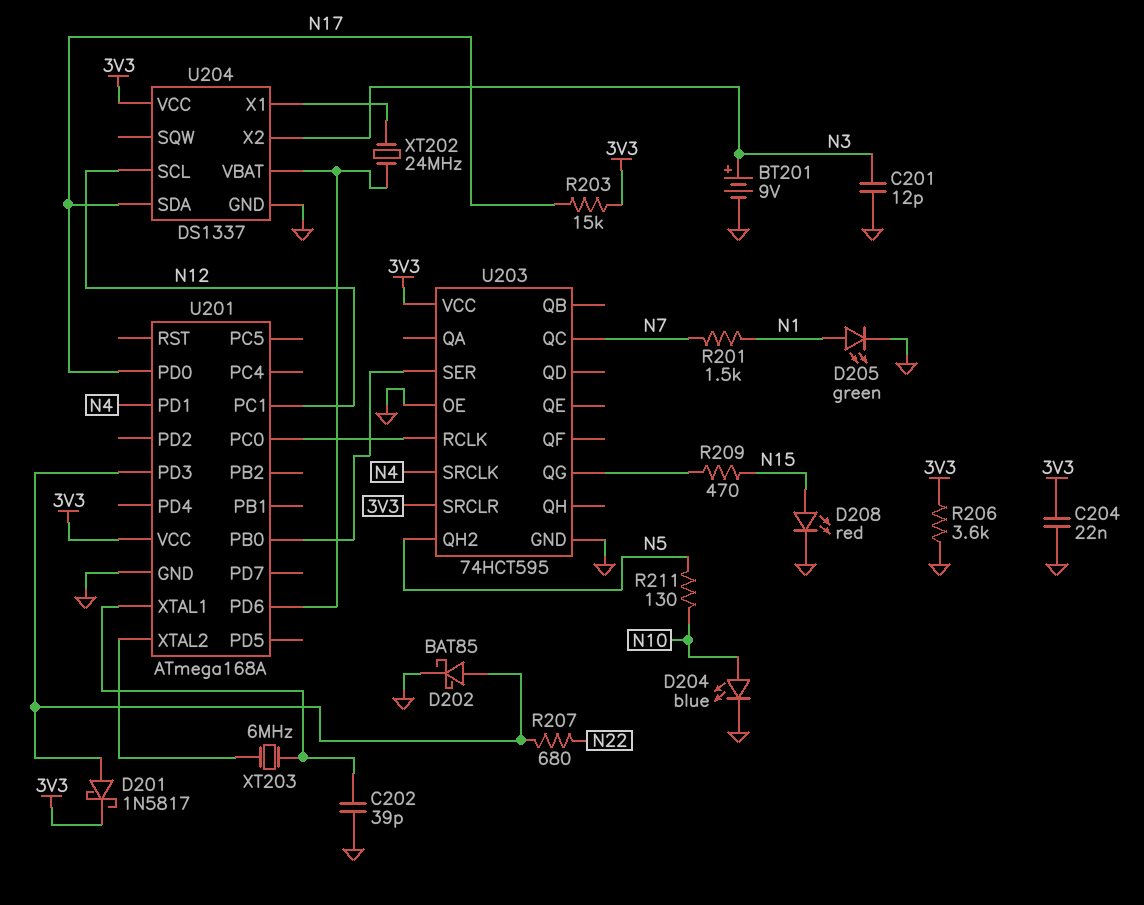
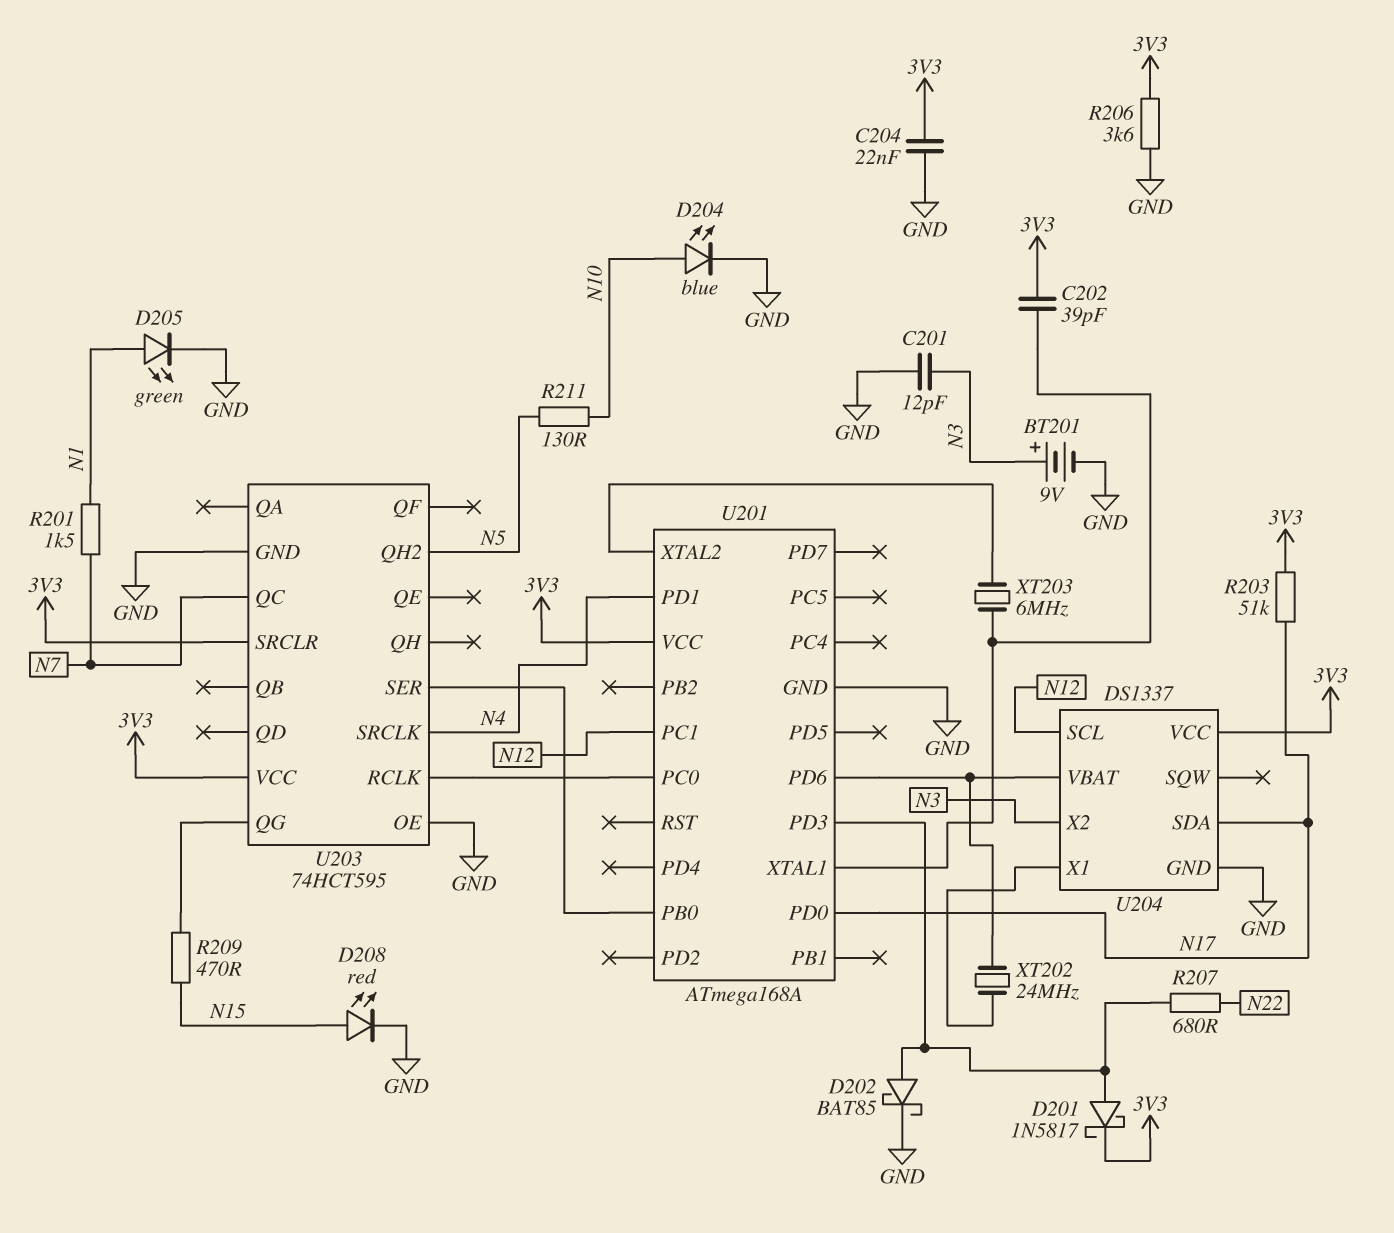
C202: 39pF (GND, U201/XTAL1) -> 39pF (3V3, U201/XTAL1)
R203: 15k (3V3, N17) -> 51k (3V3, N17)

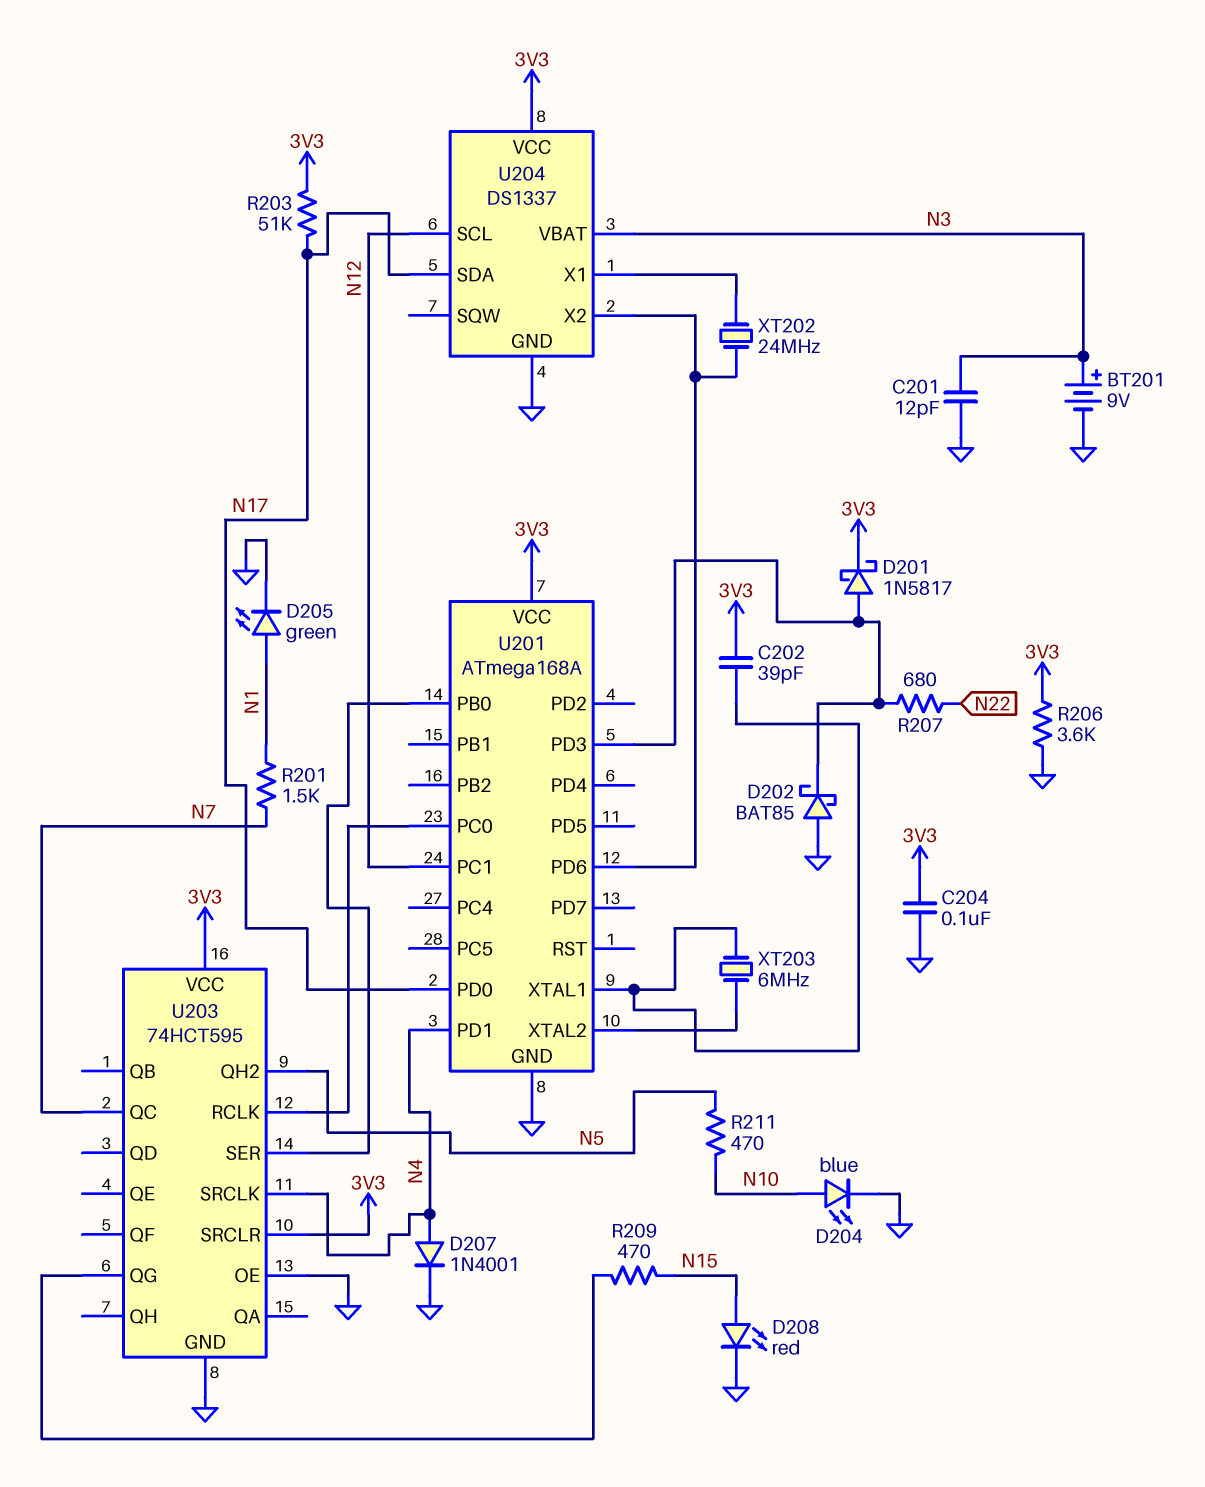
C204: 22nF (3V3, GND) -> 100nF (3V3, GND)
D202: schottky BAT85 (A U201/PD3, K GND) -> schottky BAT85 (A GND, K U201/PD3)
D207: none -> diode 1N4001 (A N4, K GND)
R211: 130 (N5, N10) -> 470 (N5, N10)
U204 pin VBAT: U201/PD6 -> N3
U204 pin X2: N3 -> U201/PD6

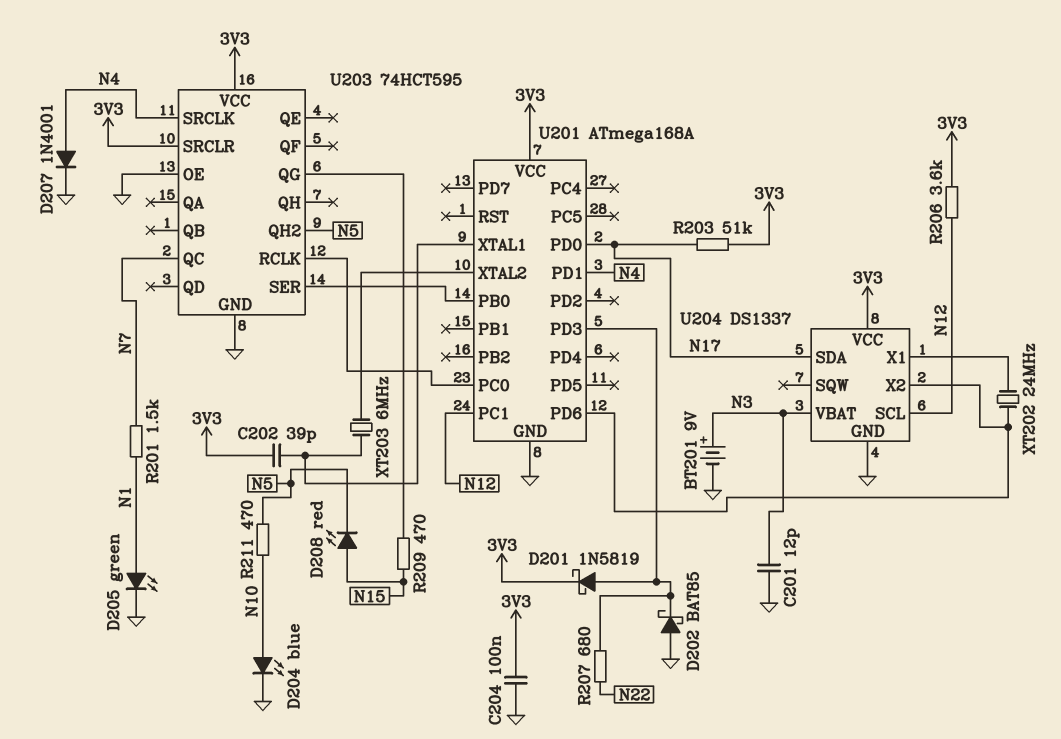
D201: schottky 1N5817 (A U201/PD3, K 3V3) -> schottky 1N5819 (A U201/PD3, K 3V3)
D208: LED red (A N15, K GND) -> LED red (A N15, K N5)
R206: 3.6k (3V3, GND) -> 3.6k (3V3, N12)

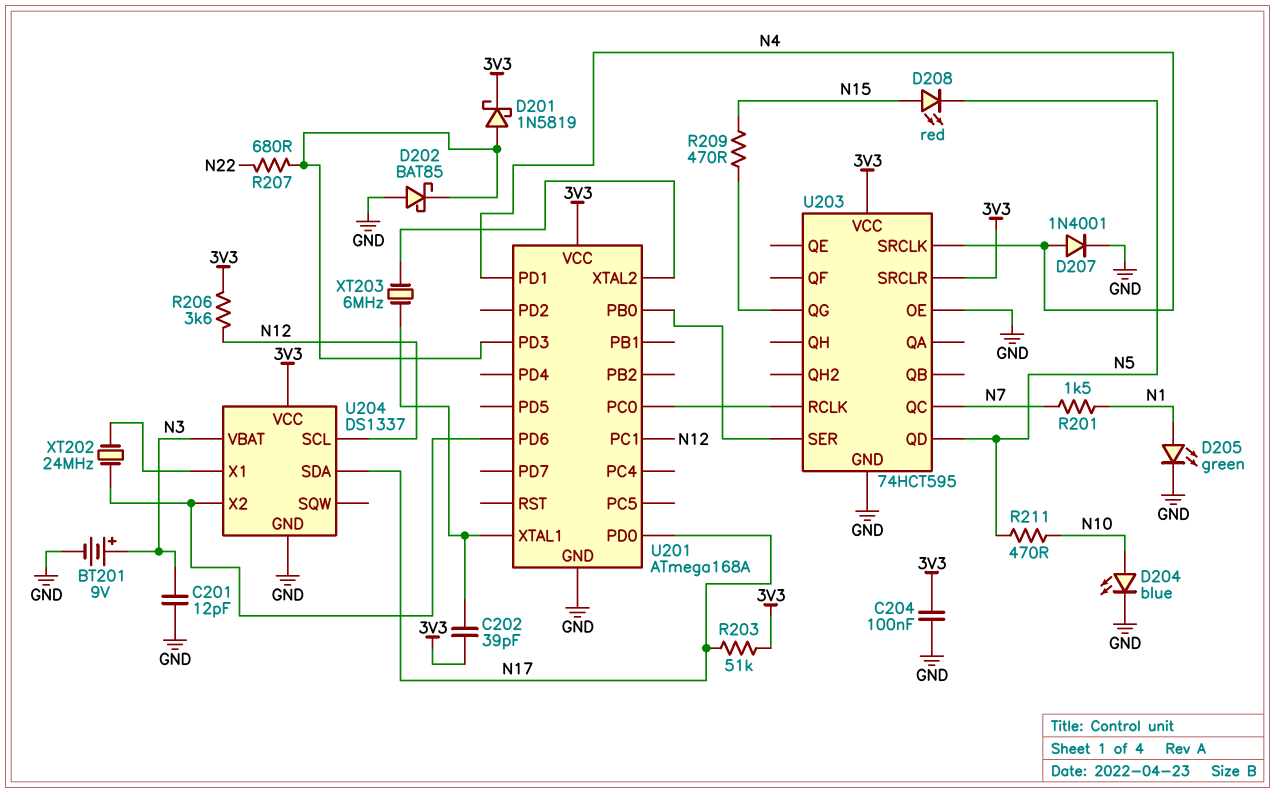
U203 pin QD: none -> N5
U203 pin QH2: N5 -> none

